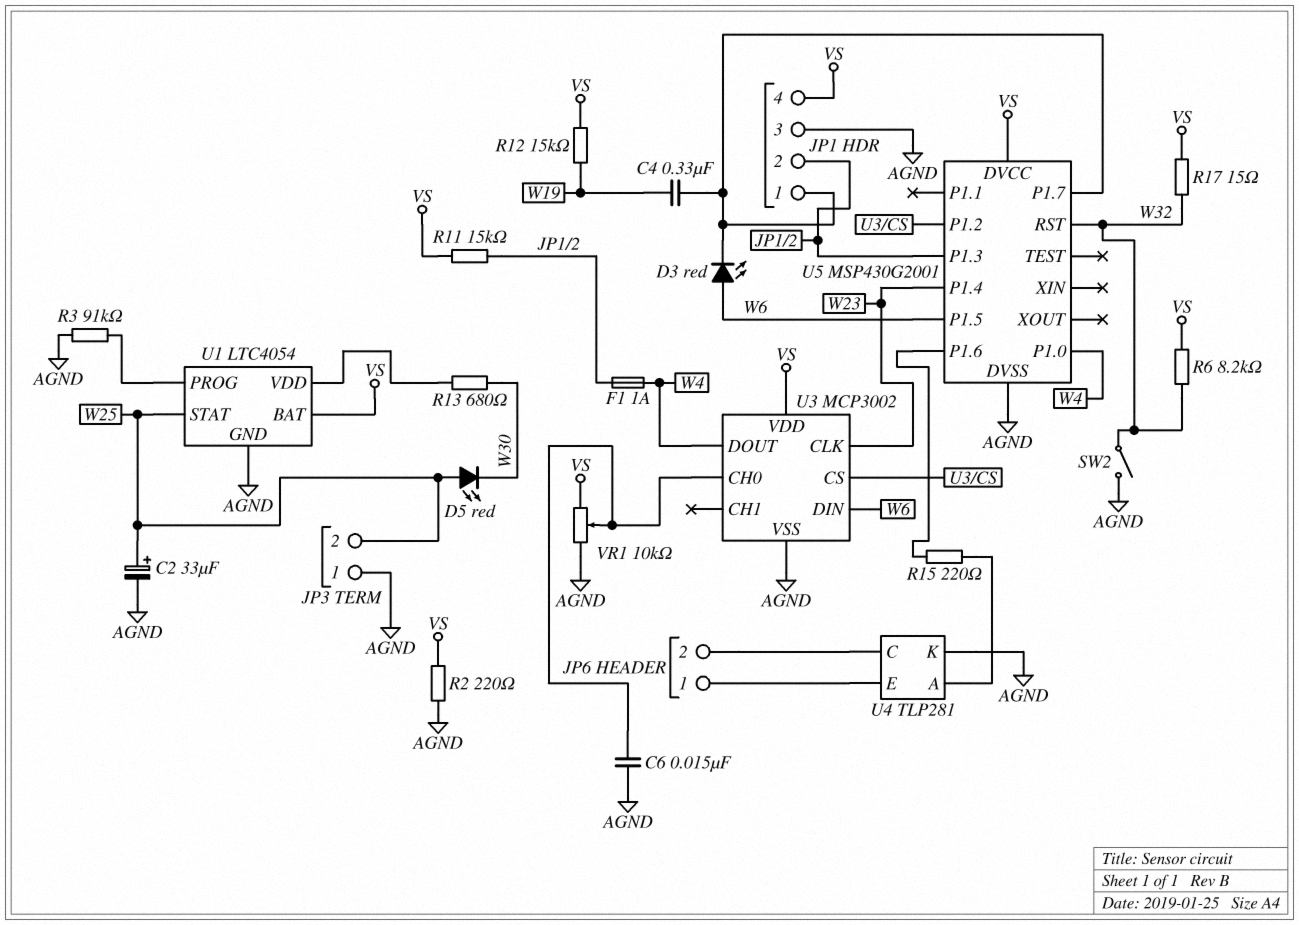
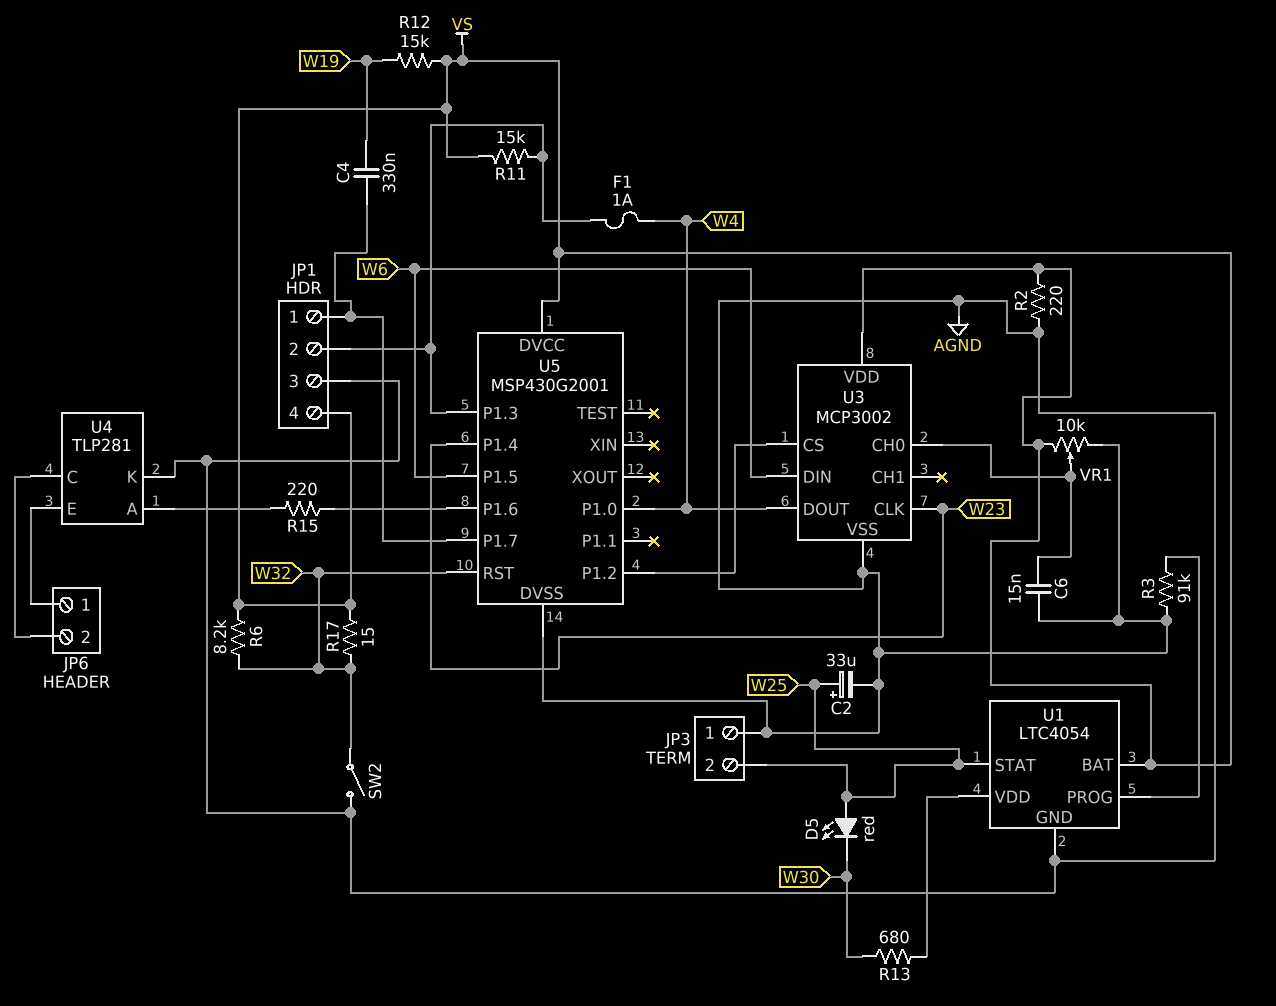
D3: LED red (A W6, K JP1/1) -> none

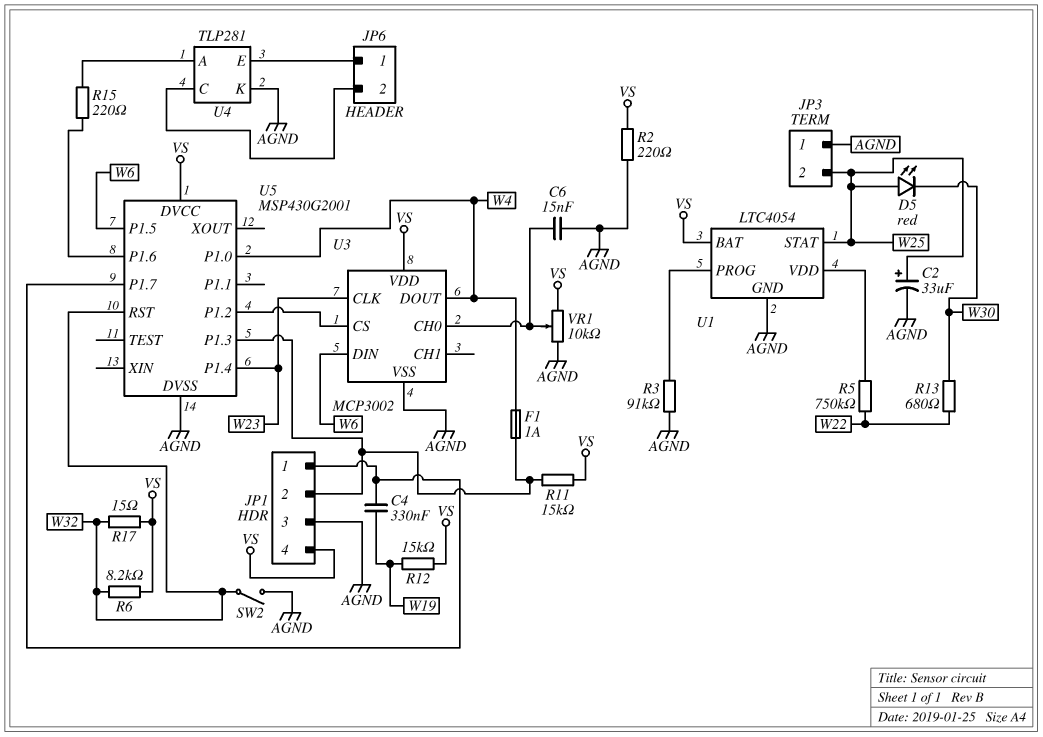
R5: none -> 750k (U1/VDD, W22)
R13: 680 (U1/VDD, W30) -> 680 (W22, W30)

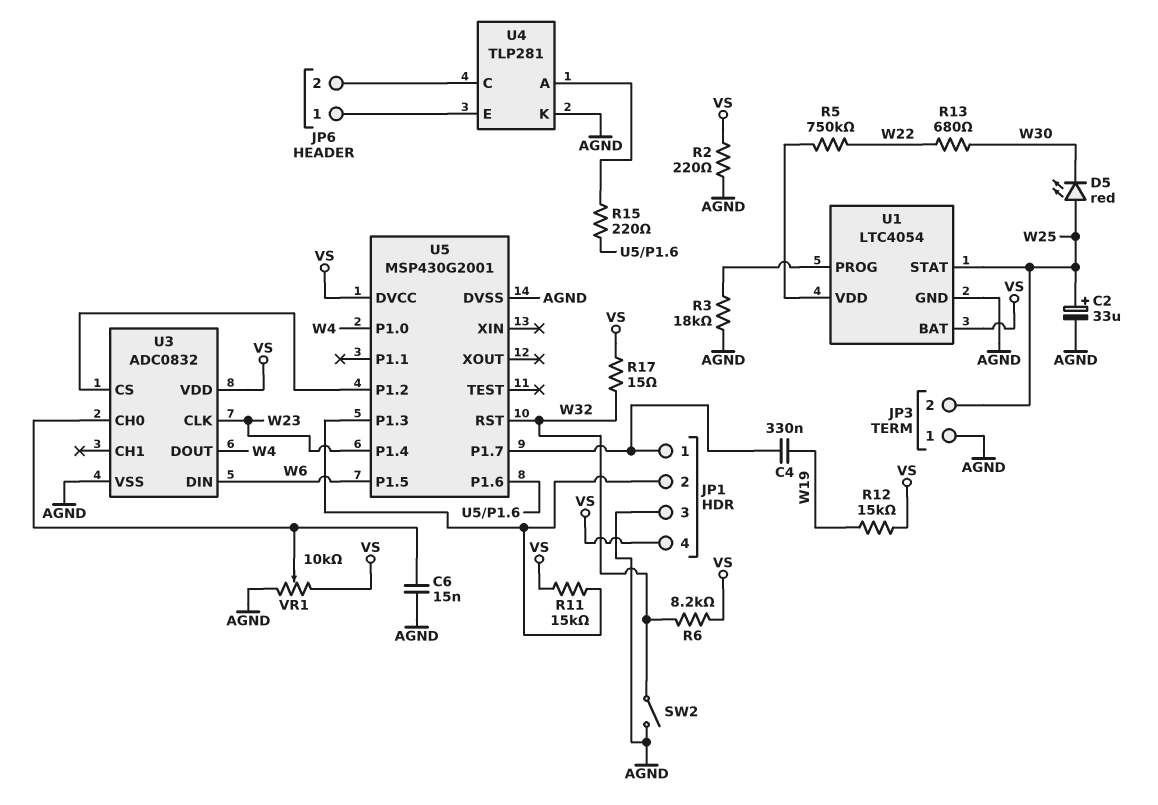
F1: 1A (JP1/2, W4) -> none
R3: 91k (AGND, U1/PROG) -> 18k (AGND, U1/PROG)
U3: MCP3002 -> ADC0832

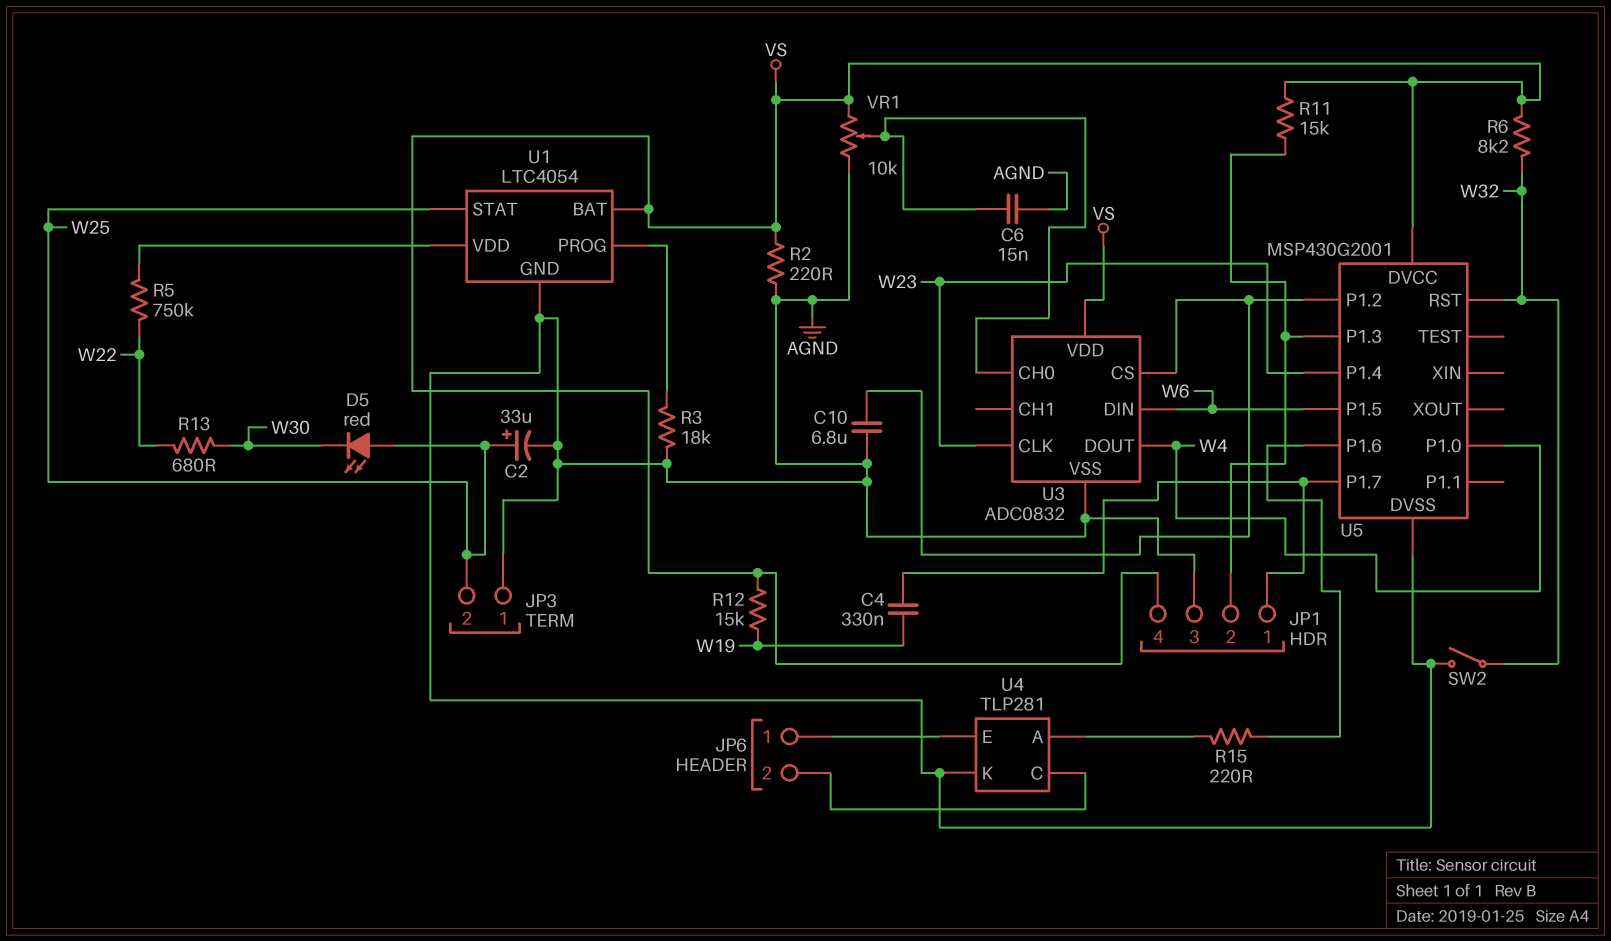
C10: none -> 6.8uF (AGND, U3/CS)
R17: 15 (VS, W32) -> none

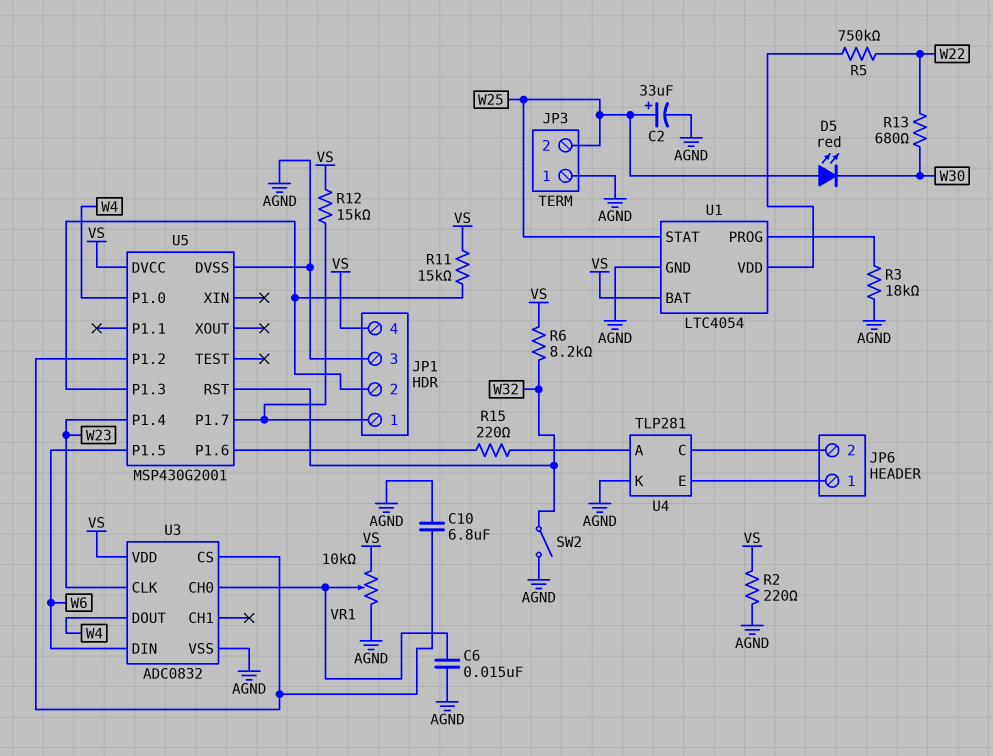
C4: 330nF (JP1/1, W19) -> none
R12: 15k (VS, W19) -> 15k (JP1/1, VS)

